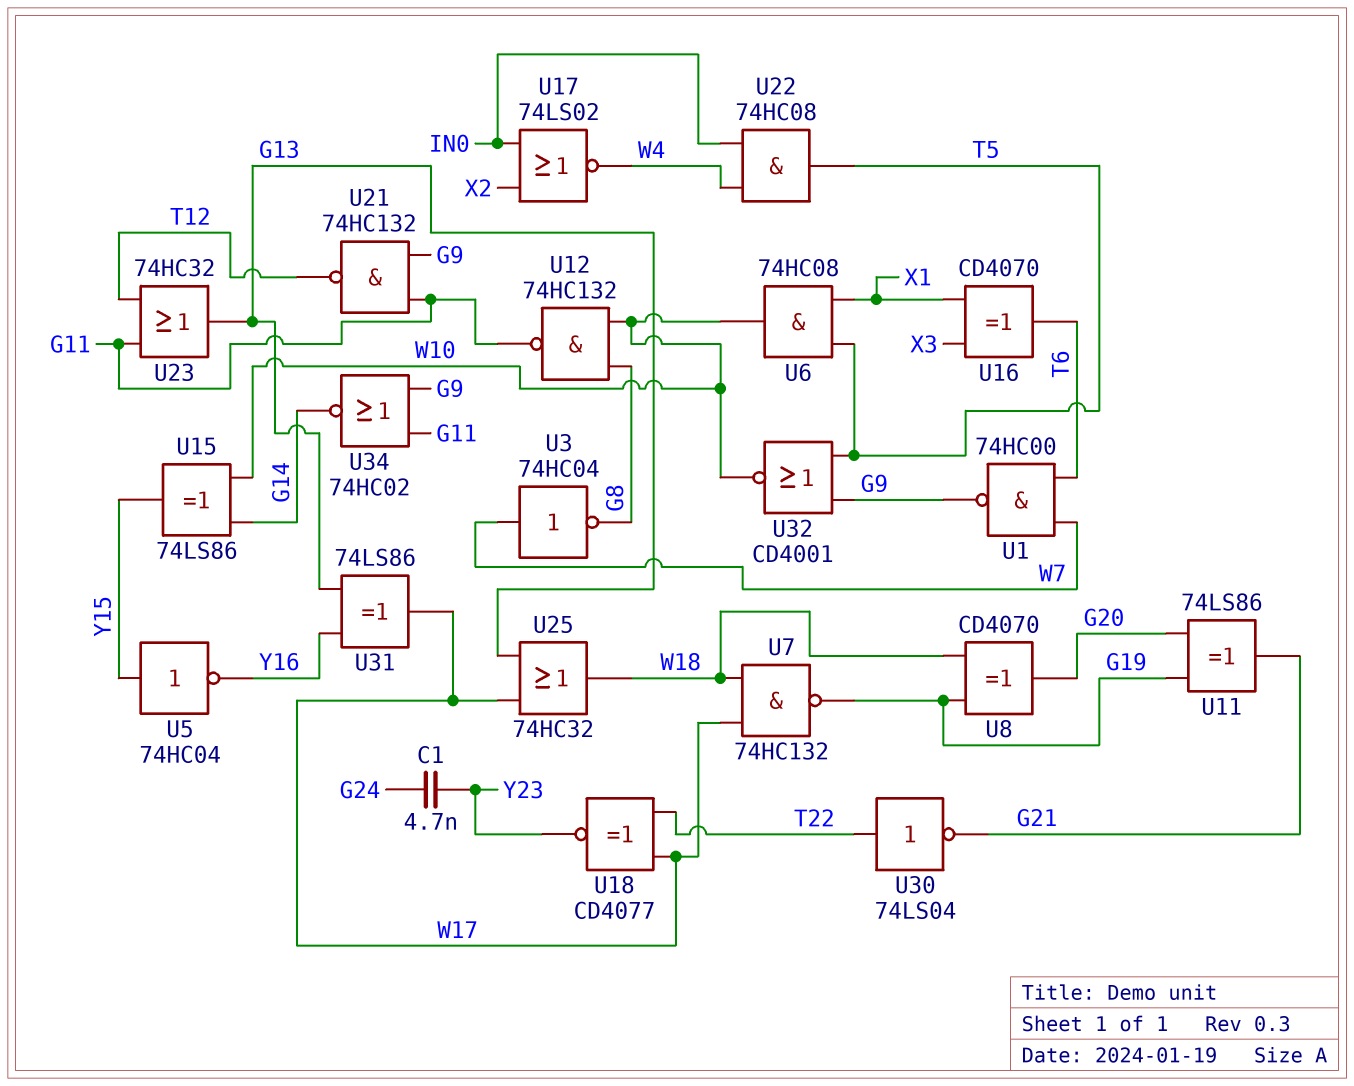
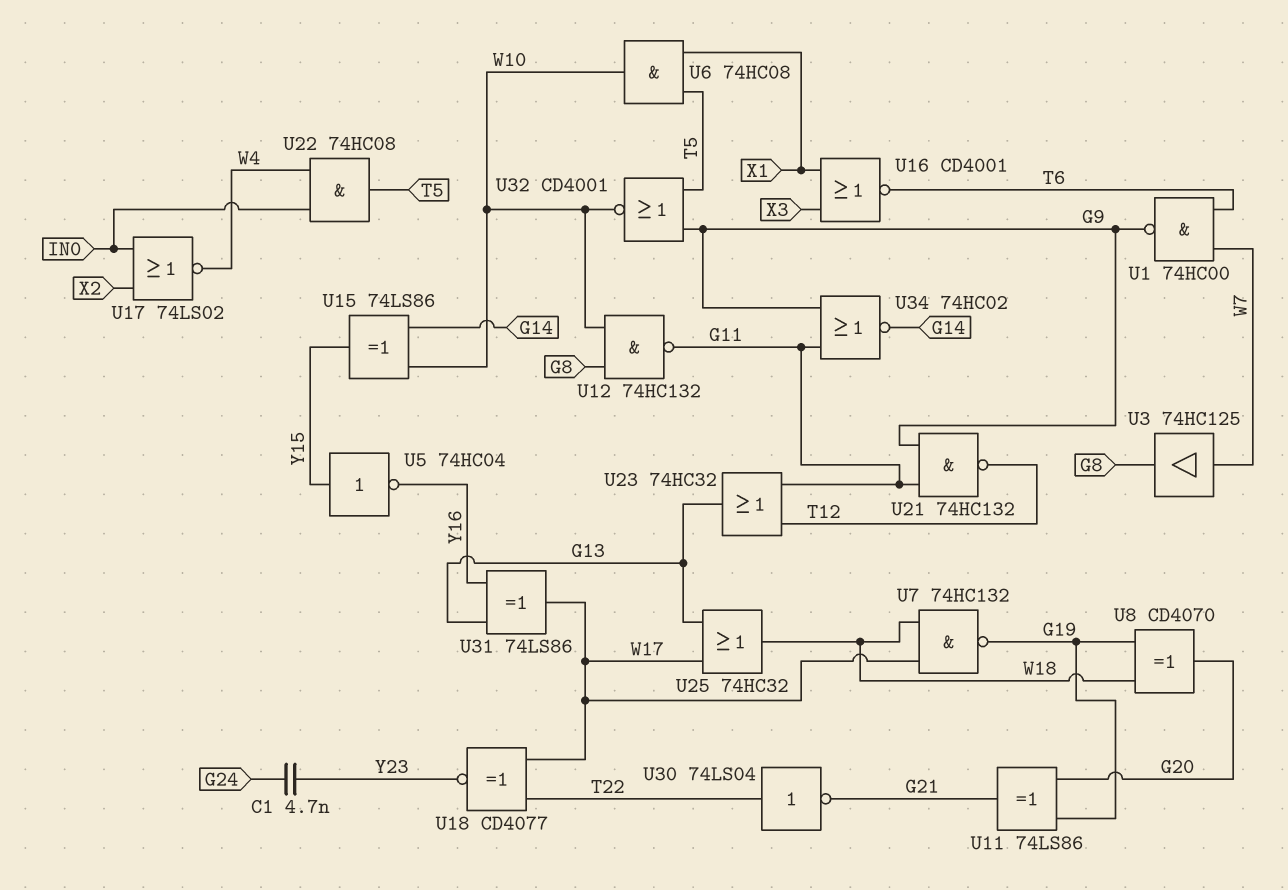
U3: NOT 74HC04 (in W7, out G8) -> buffer 74HC125 (in W7, out G8)
U16: XOR CD4070 (in X1, in X3, out T6) -> NOR CD4001 (in X1, in X3, out T6)

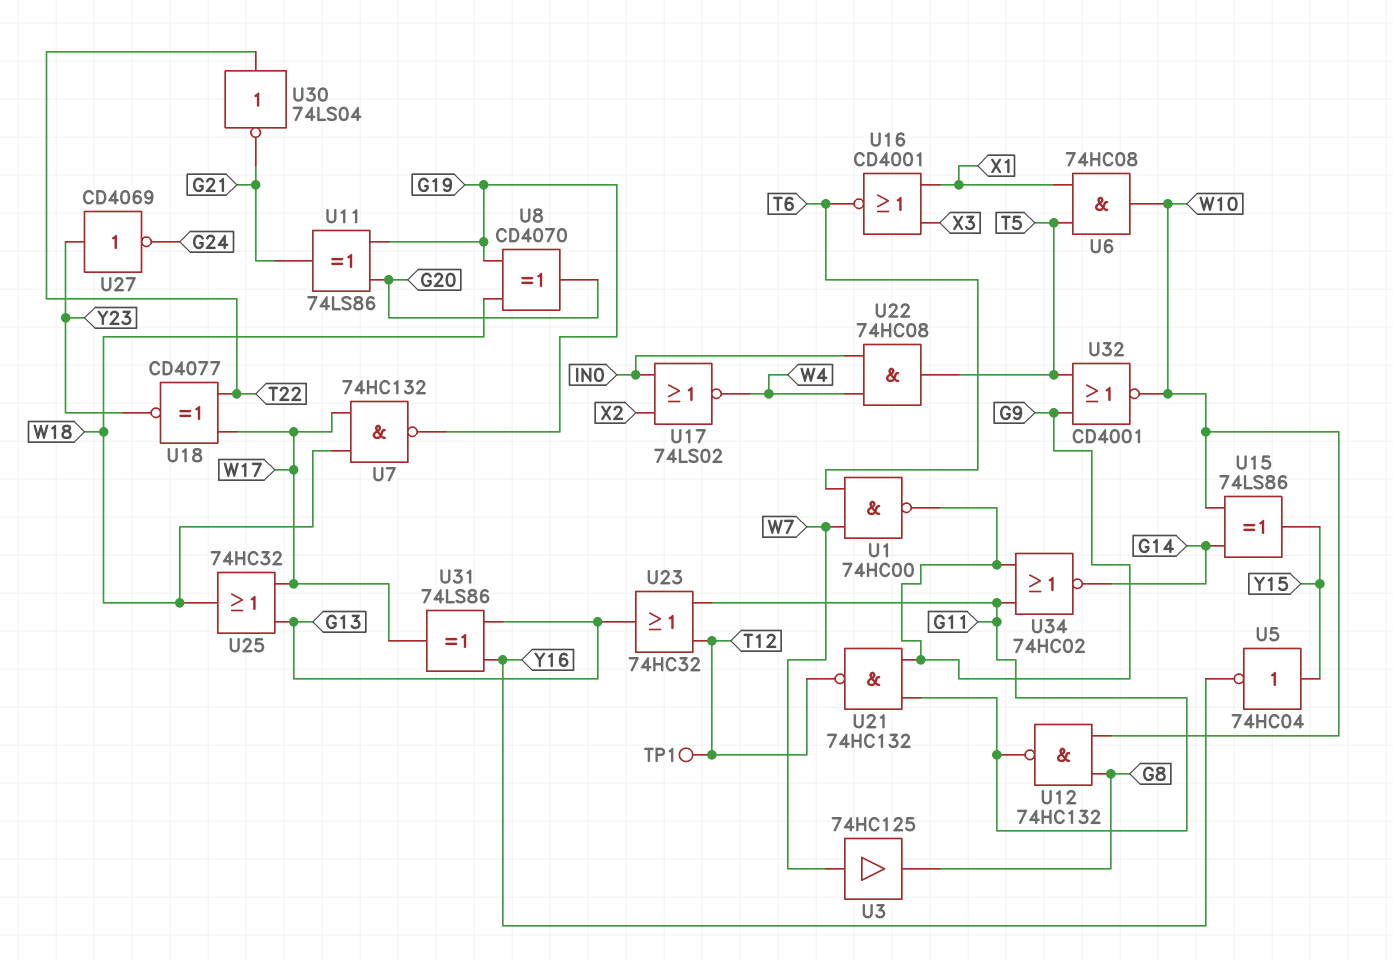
C1: 4.7nF (G24, Y23) -> none
TP1: none -> test point (T12)
U27: none -> NOT CD4069 (in Y23, out G24)

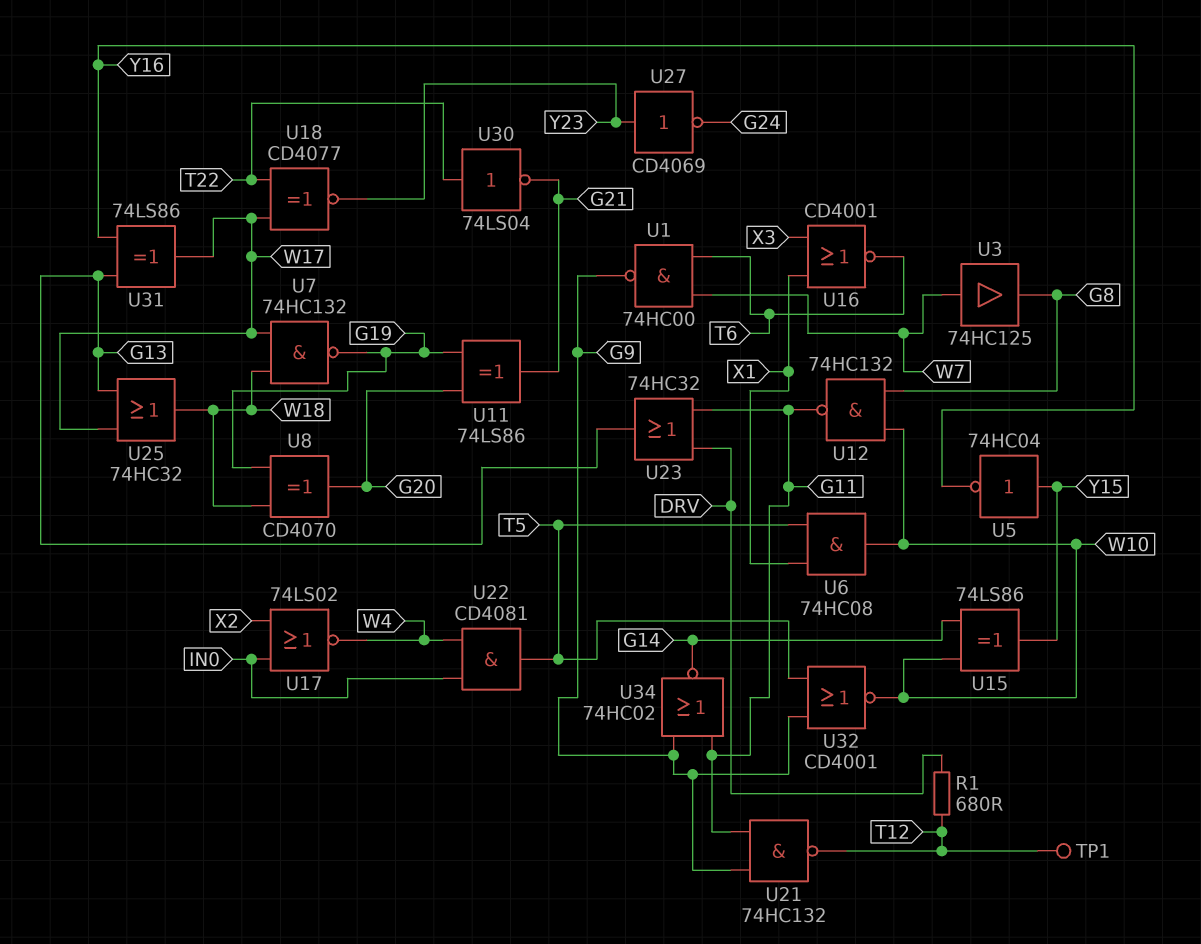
R1: none -> 680 (DRV, T12)
U22: AND 74HC08 (in IN0, in W4, out T5) -> AND CD4081 (in IN0, in W4, out T5)
U23: OR 74HC32 (in G11, in T12, out G13) -> OR 74HC32 (in DRV, in G11, out G13)

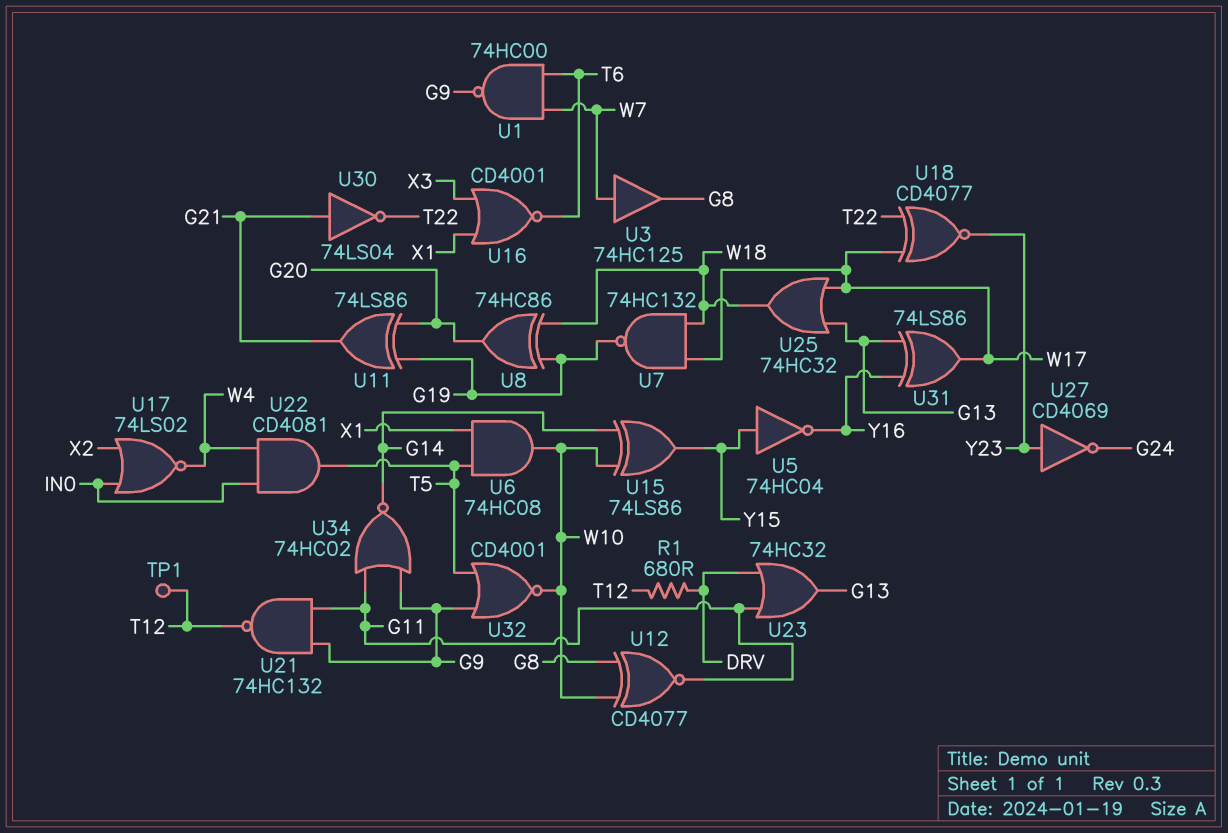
U8: XOR CD4070 (in G19, in W18, out G20) -> XOR 74HC86 (in G19, in W18, out G20)
U12: NAND 74HC132 (in G8, in W10, out G11) -> XNOR CD4077 (in G8, in W10, out G11)
U30: NOT 74LS04 (in T22, out G21) -> NOT 74LS04 (in G21, out T22)

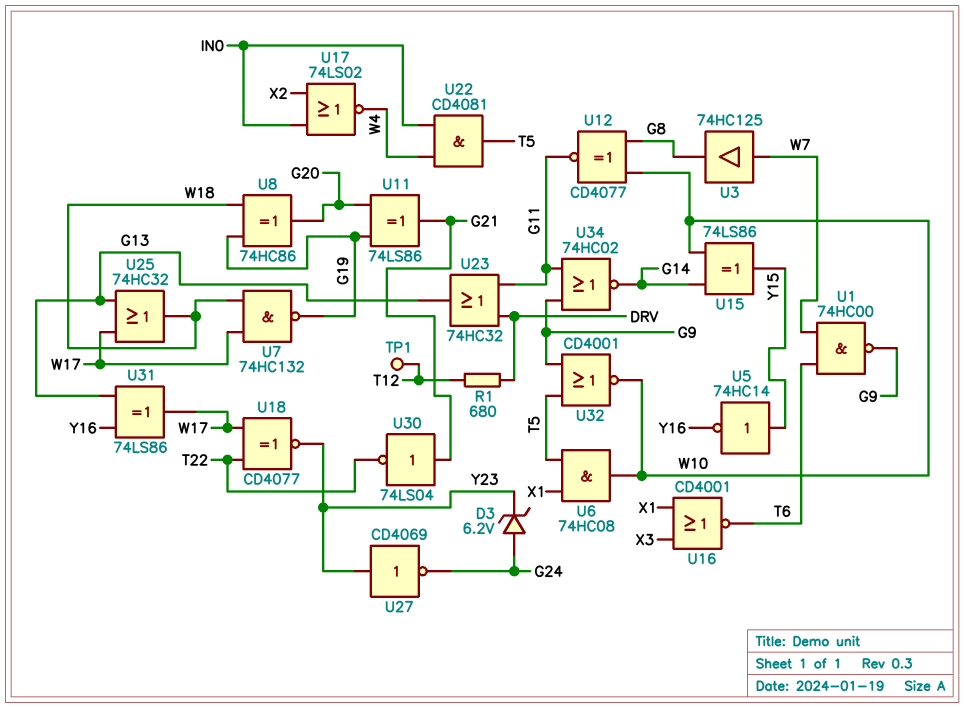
D3: none -> zener 6.2V (A G24, K Y23)
U5: NOT 74HC04 (in Y15, out Y16) -> NOT 74HC14 (in Y15, out Y16)
U21: NAND 74HC132 (in G9, in G11, out T12) -> none

